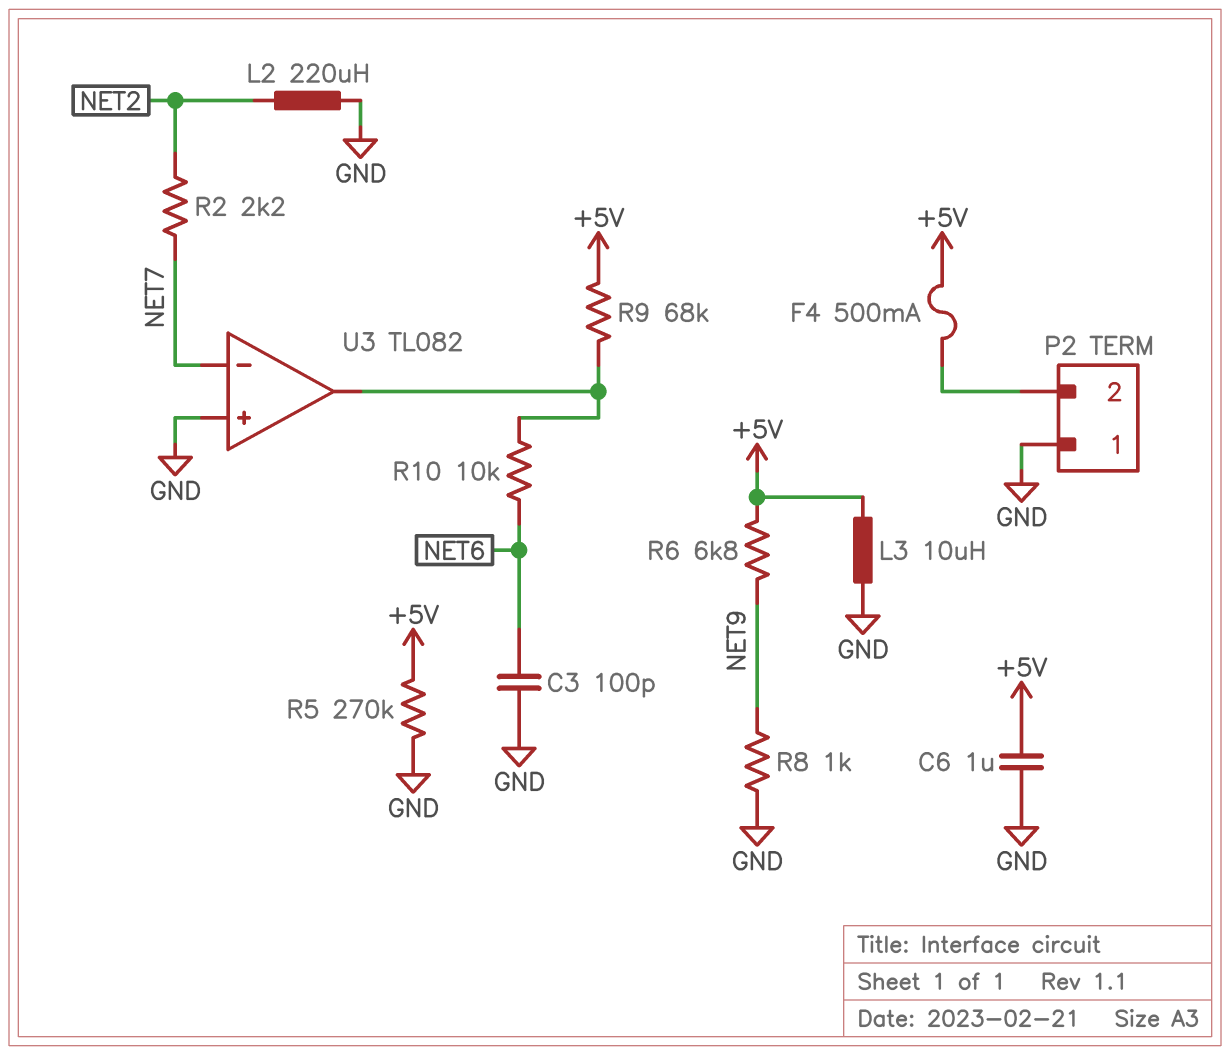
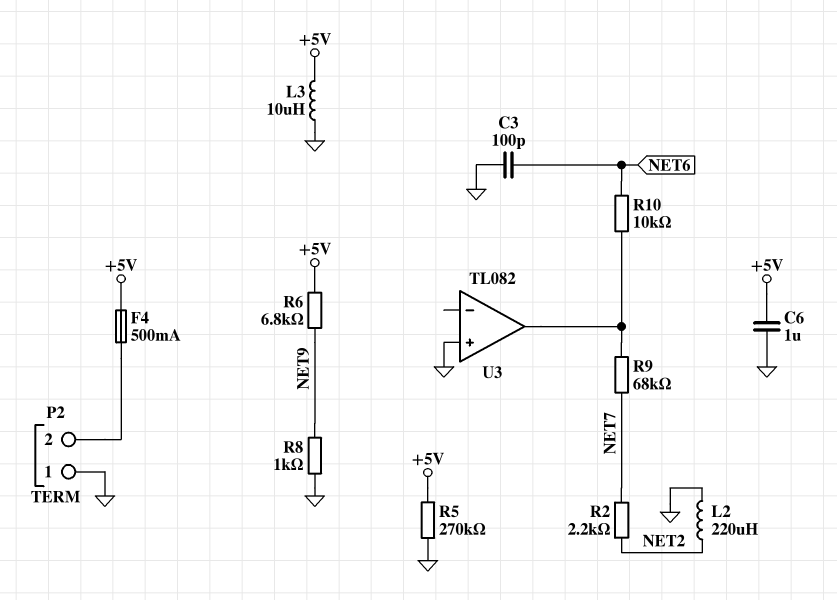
R9: 68k (+5V, U3/out) -> 68k (NET7, U3/out)
U3 pin in-: NET7 -> none

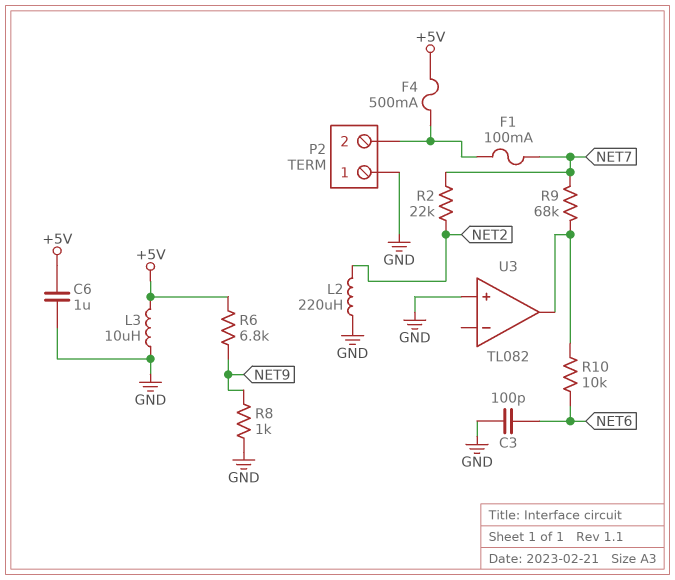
F1: none -> 100mA (NET7, P2/2)
R2: 2.2k (NET2, NET7) -> 22k (NET2, NET7)
R5: 270k (+5V, GND) -> none

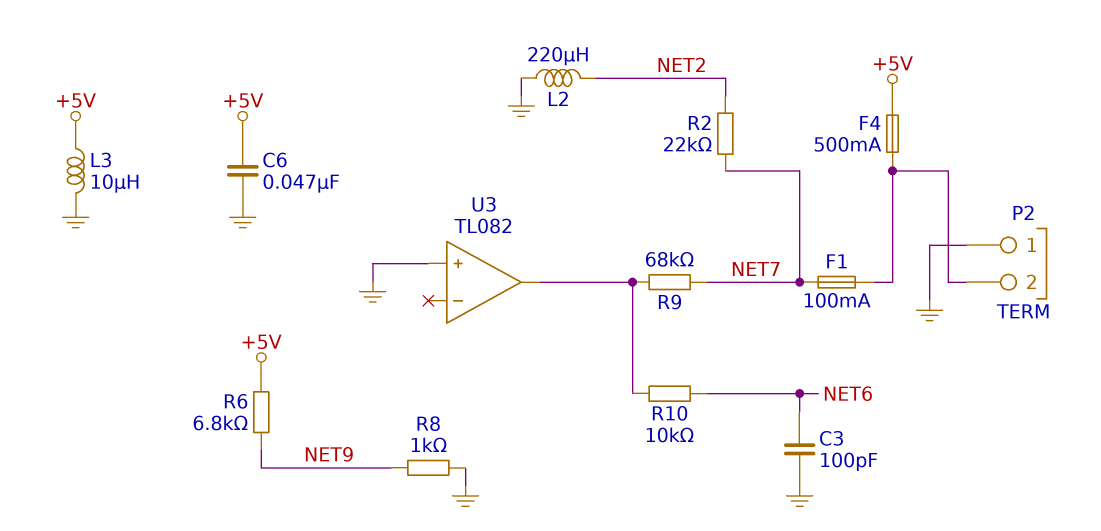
C6: 1uF (+5V, GND) -> 47nF (+5V, GND)

